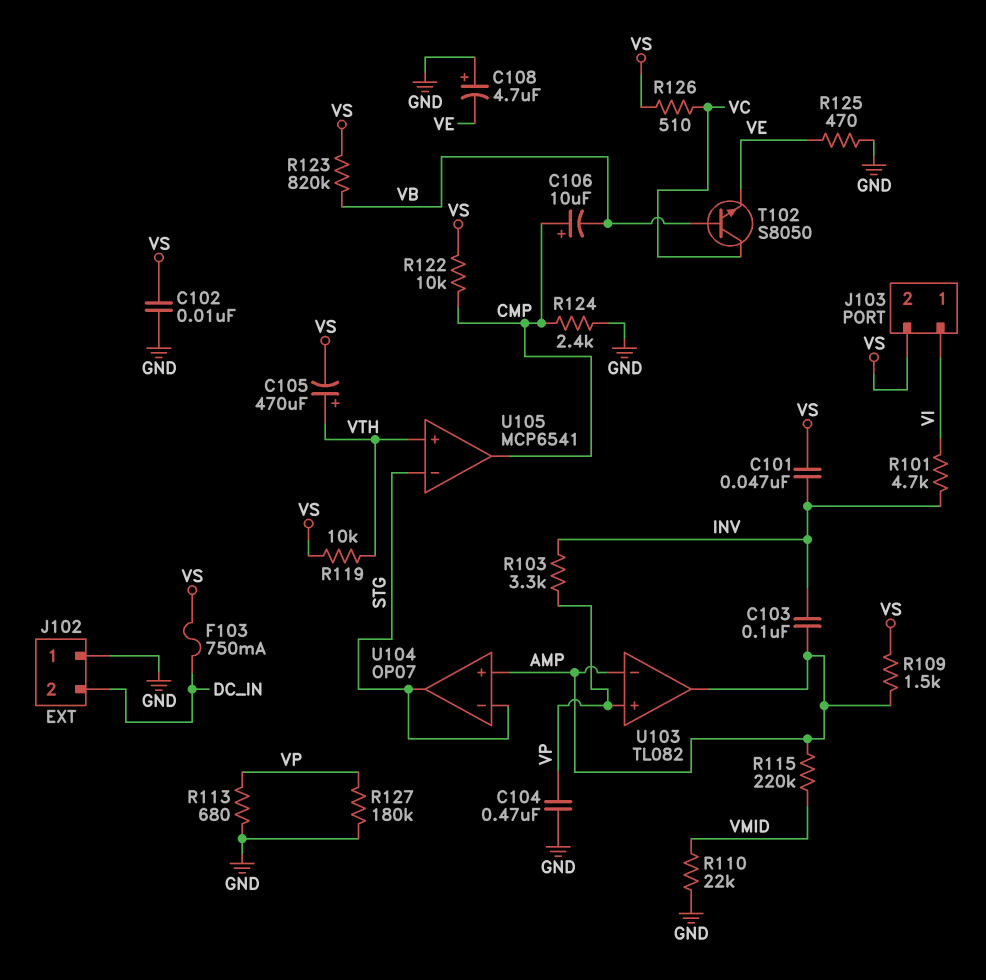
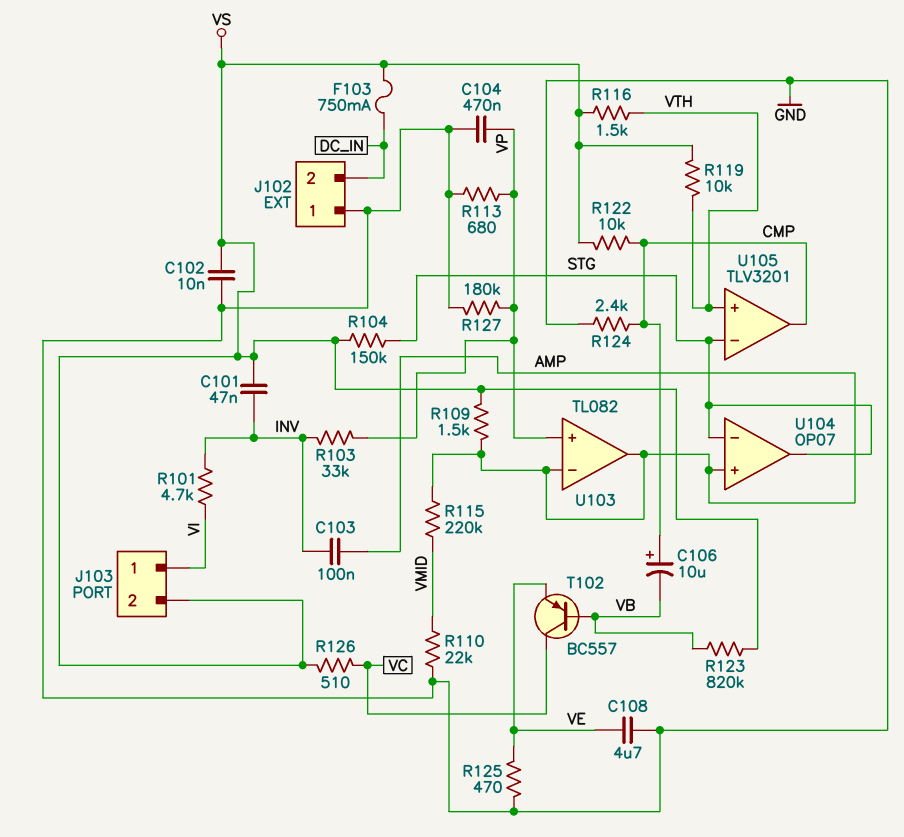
C105: 470uF (plus VTH, minus VS) -> none
C108: 4.7uF (plus GND, minus VE) -> 4.7uF (GND, VE)
R103: 3.3k (INV, VP) -> 33k (INV, VP)
R104: none -> 150k (STG, VS)
R116: none -> 1.5k (VS, VTH)
T102: NPN S8050 (B VB, C VC, E VE) -> PNP BC557 (B VB, C VC, E VE)
U105: MCP6541 -> TLV3201

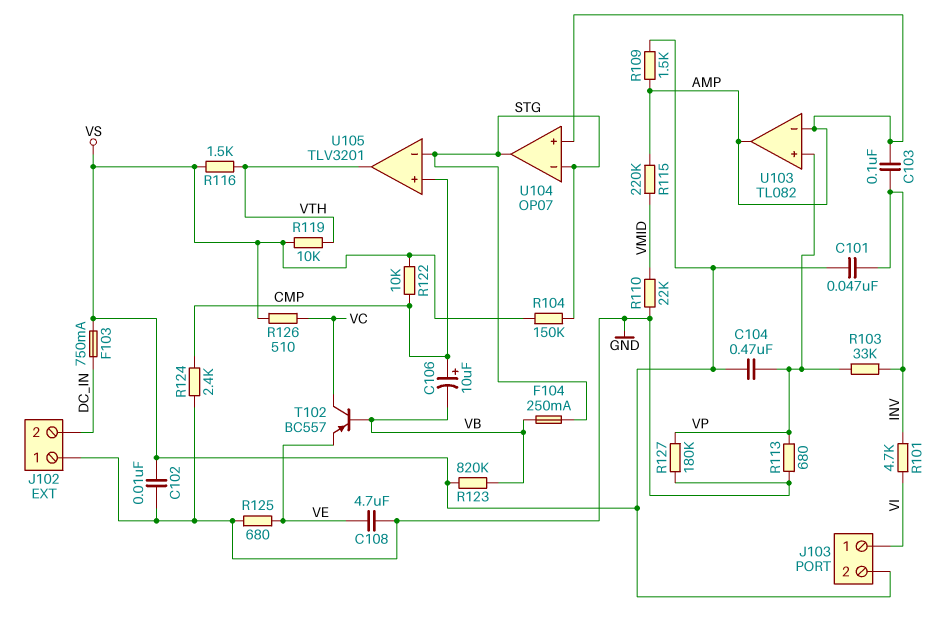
C104: 470nF (GND, VP) -> 470nF (VP, VS)
F104: none -> 250mA (STG, VB)
R125: 470 (GND, VE) -> 680 (GND, VE)
U105 pin in+: VTH -> CMP
U105 pin out: CMP -> VTH

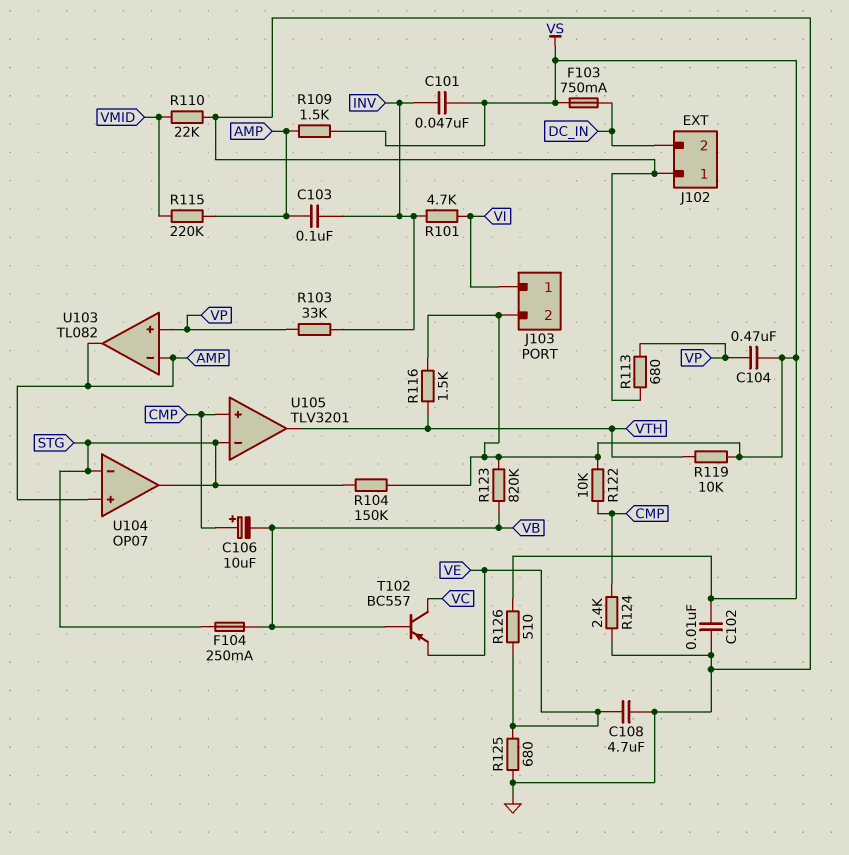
R126: 510 (VC, VS) -> 510 (VE, VS)
R127: 180k (GND, VP) -> none

